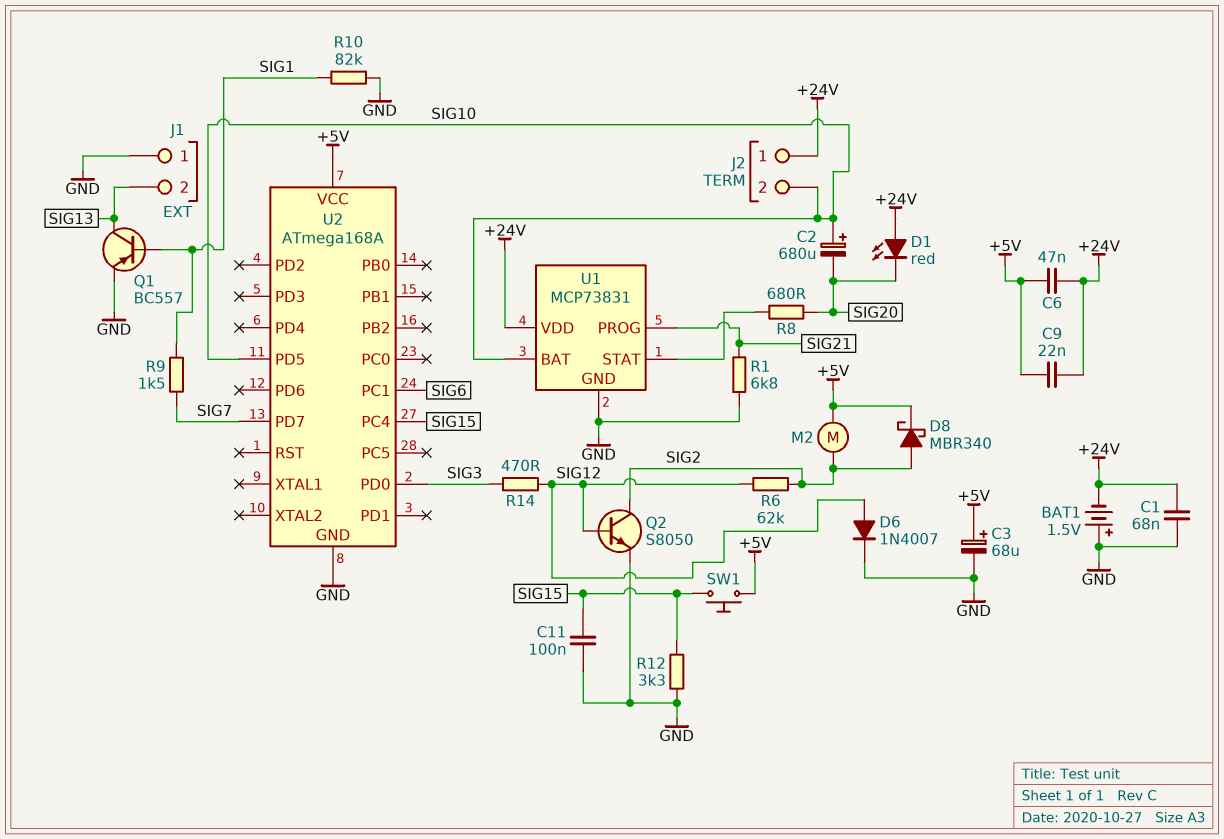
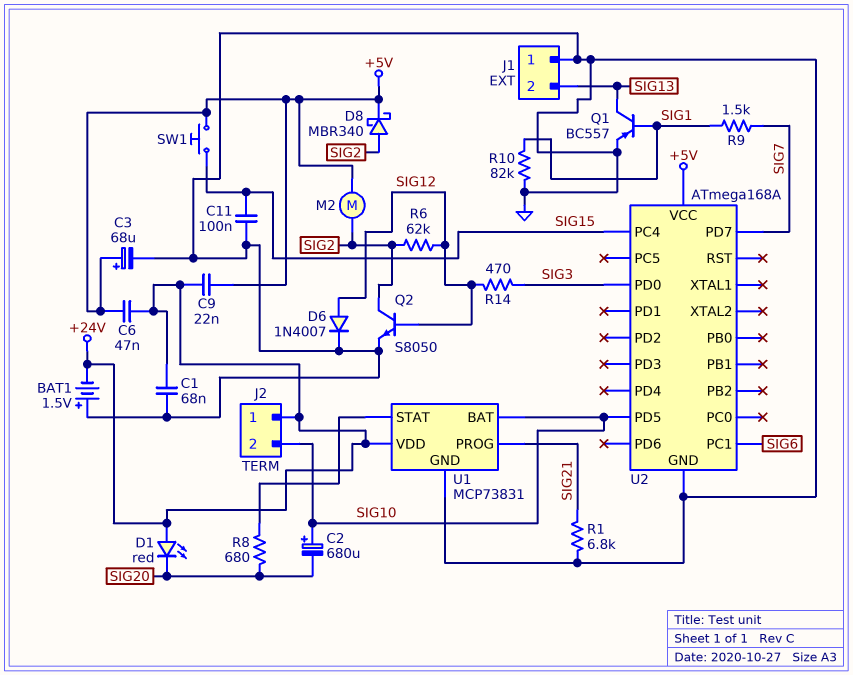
R12: 3.3k (GND, SIG15) -> none

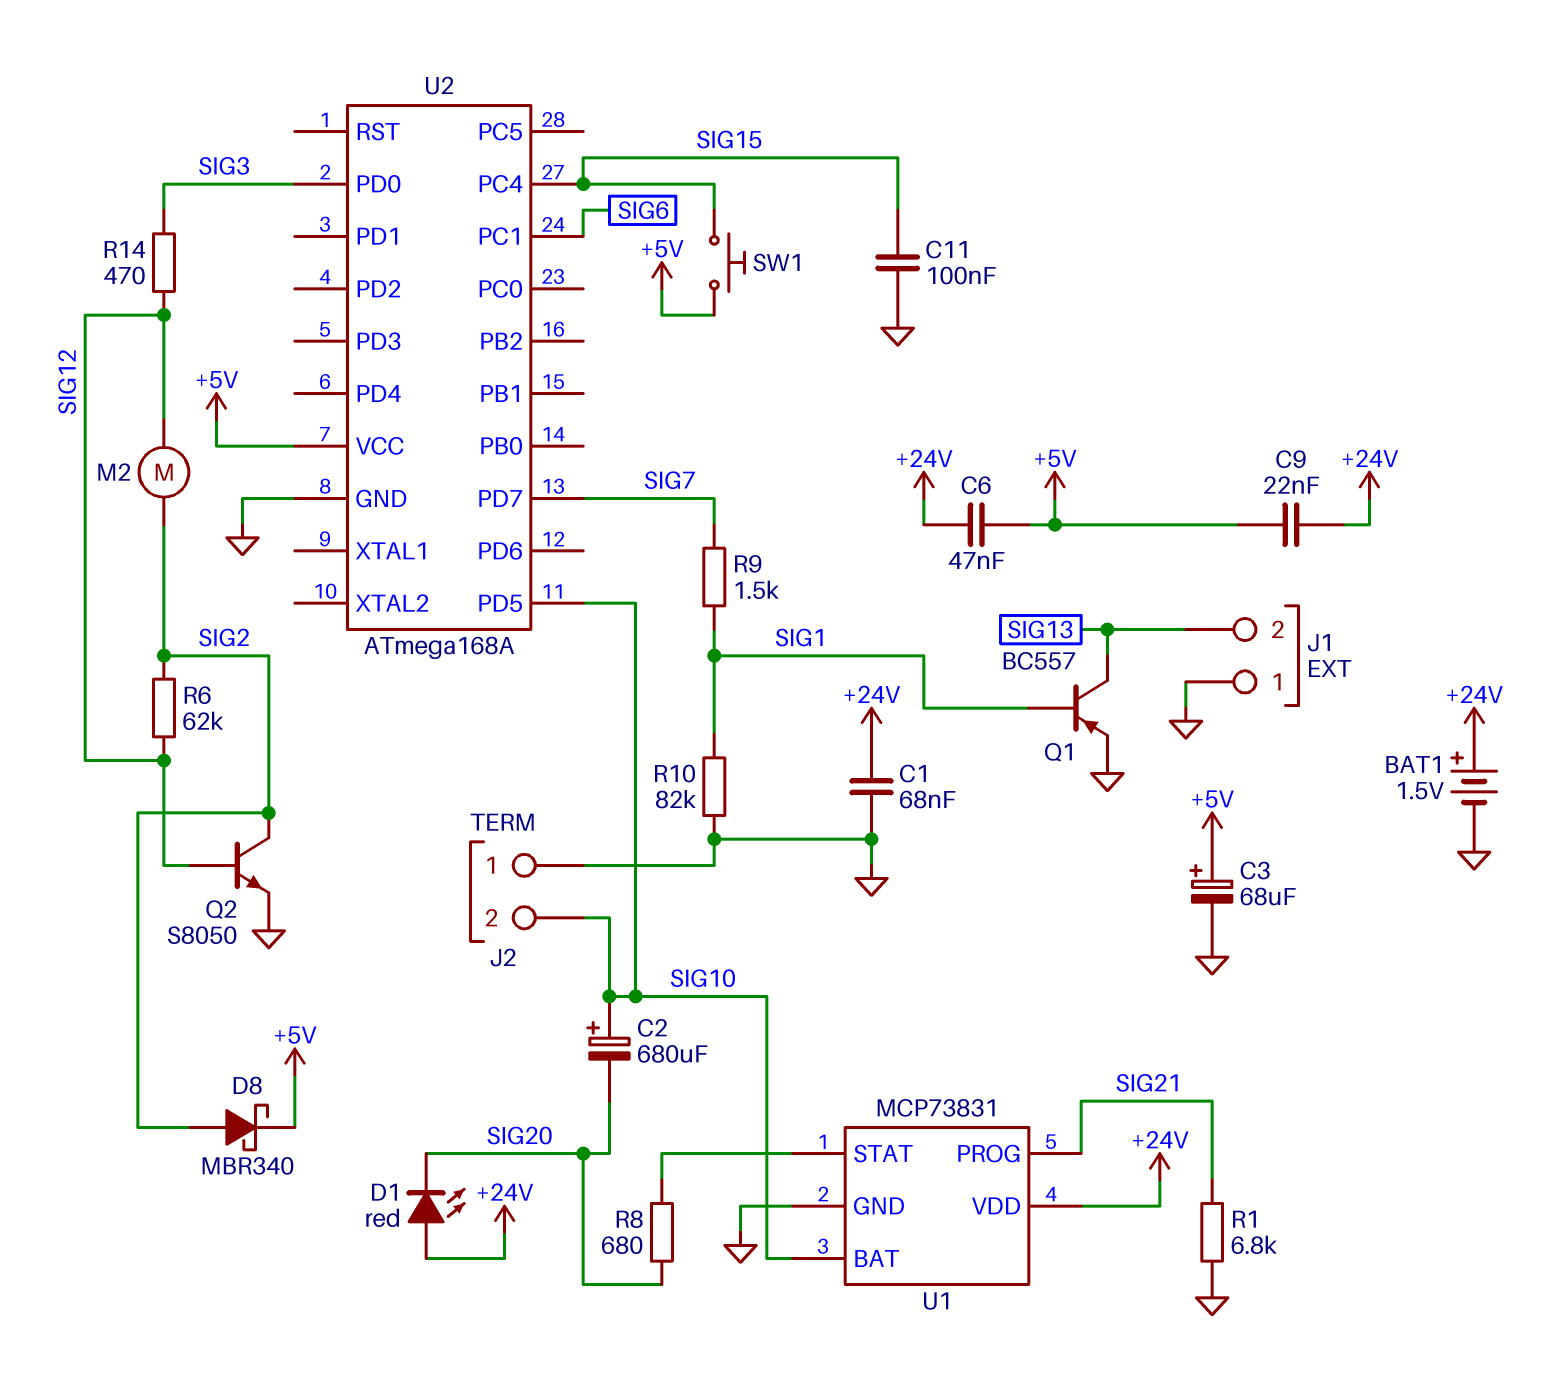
BAT1: 1.5V (plus GND, minus +24V) -> 1.5V (plus +24V, minus GND)
D6: diode 1N4007 (A SIG12, K GND) -> none
J2 pin 1: +24V -> GND
M2: motor (+5V, SIG2) -> motor (SIG2, SIG12)

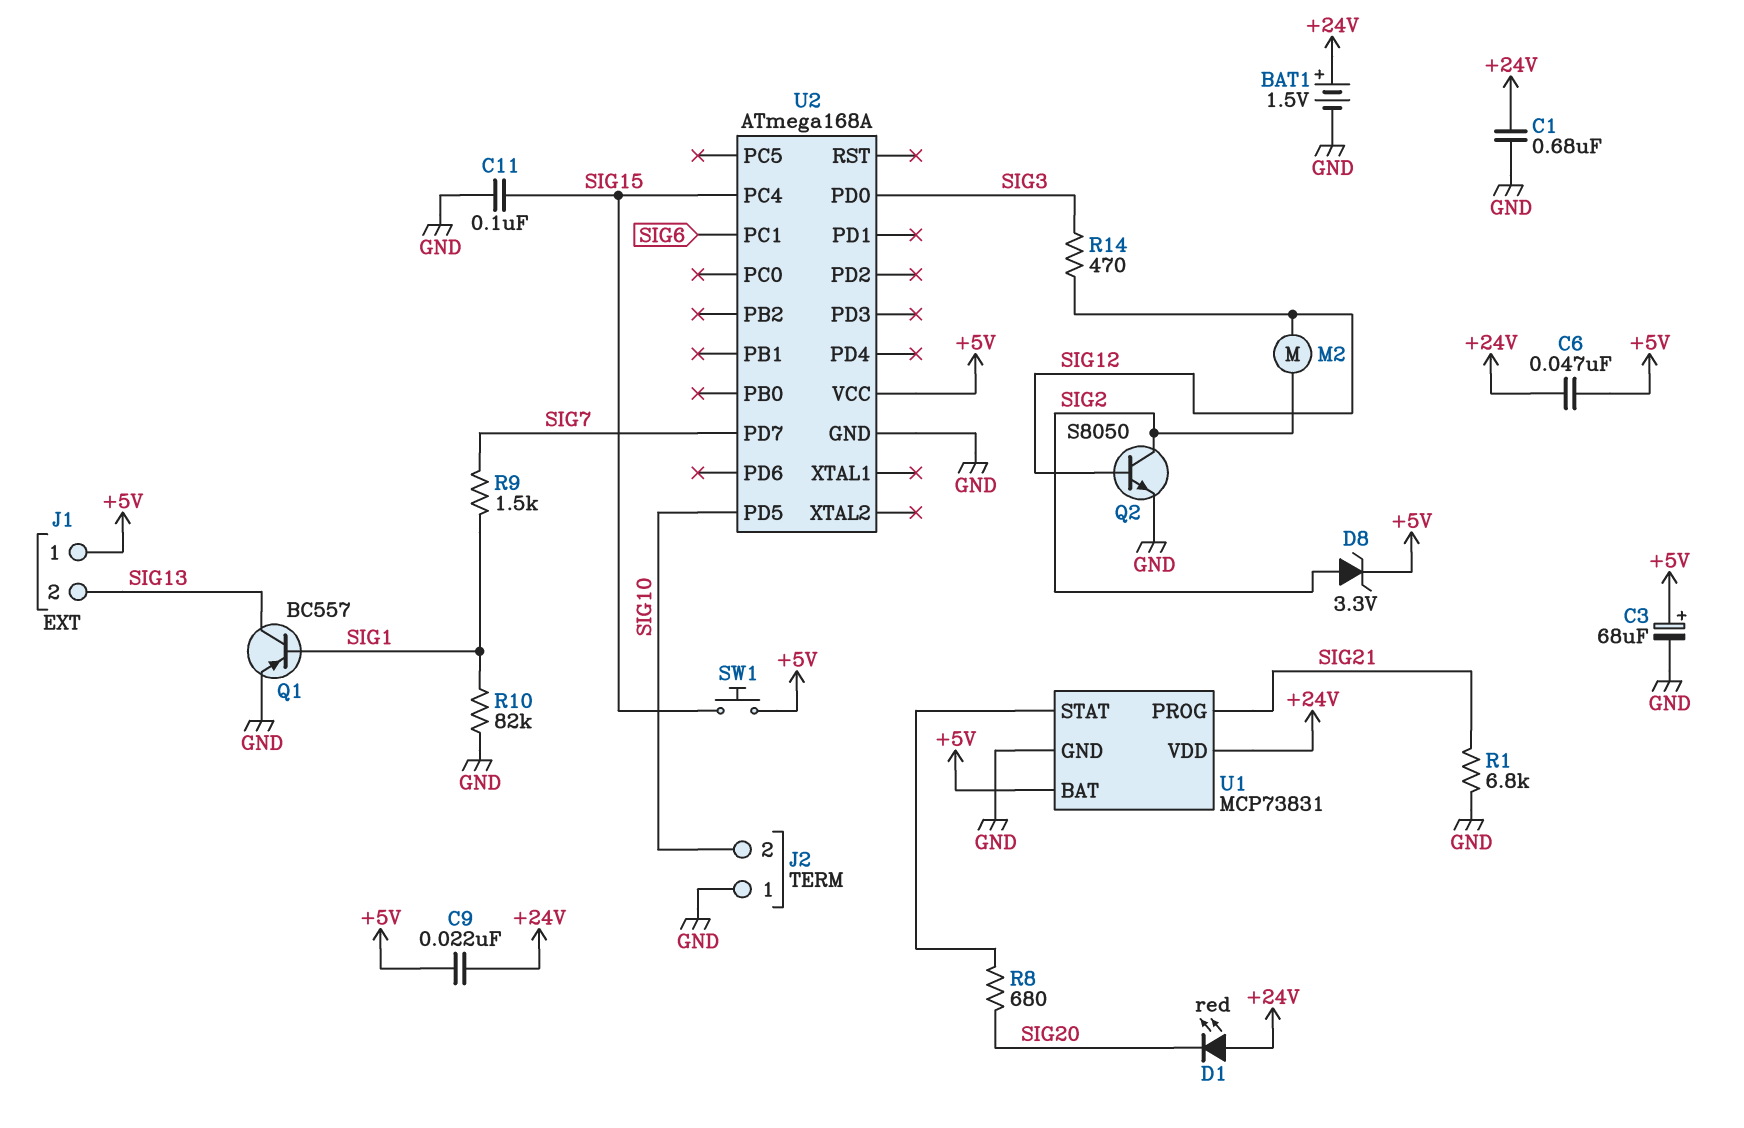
C1: 68nF (+24V, GND) -> 680nF (+24V, GND)
C2: 680uF (plus SIG10, minus SIG20) -> none
D8: schottky MBR340 (A SIG2, K +5V) -> zener 3.3V (A SIG2, K +5V)
J1 pin 1: GND -> +5V
R6: 62k (SIG2, SIG12) -> none
U1 pin BAT: SIG10 -> +5V

